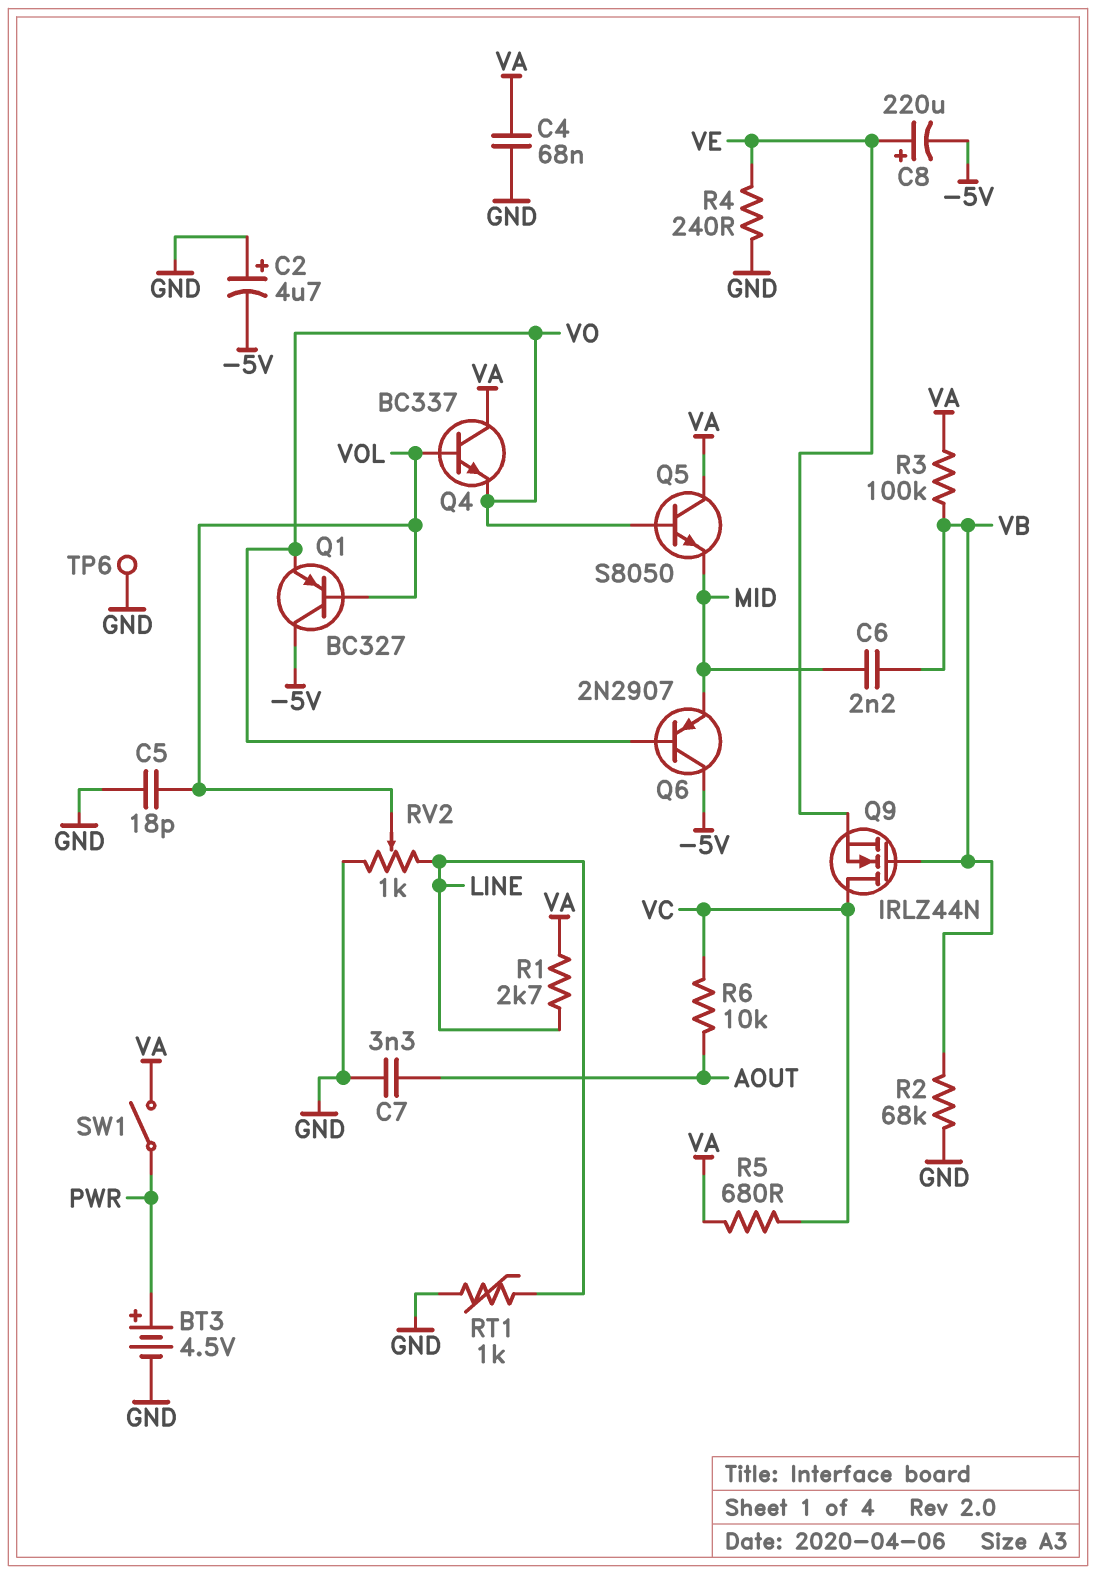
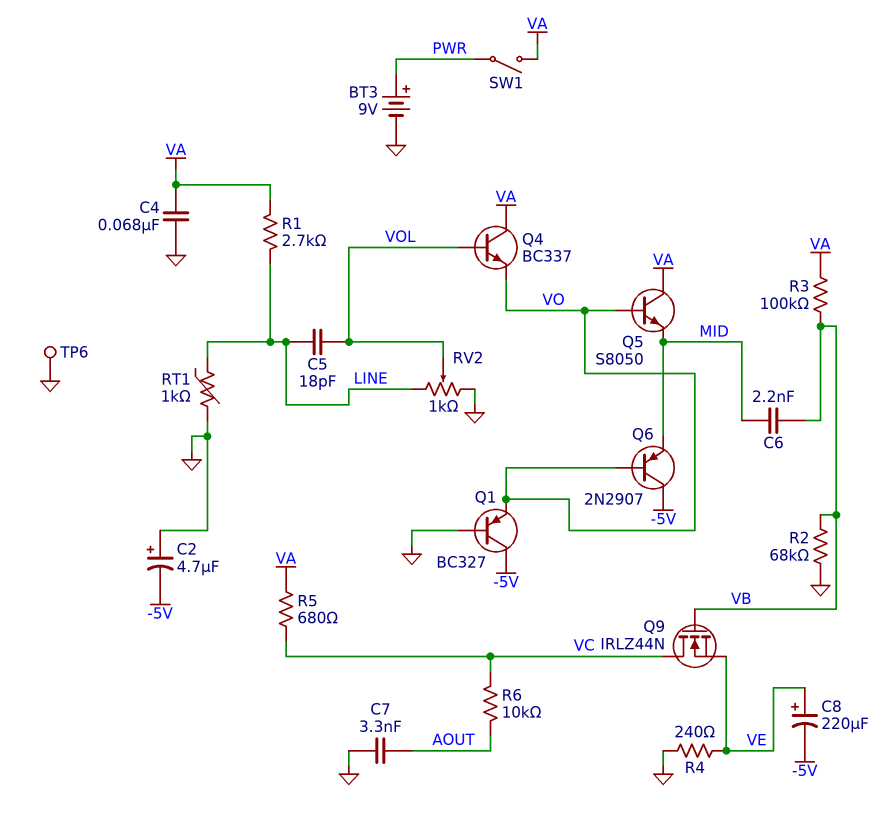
BT3: 4.5V (plus PWR, minus GND) -> 9V (plus PWR, minus GND)
C5: 18pF (GND, VOL) -> 18pF (LINE, VOL)
Q1: PNP BC327 (B VOL, C -5V, E VO) -> PNP BC327 (B GND, C -5V, E VO)

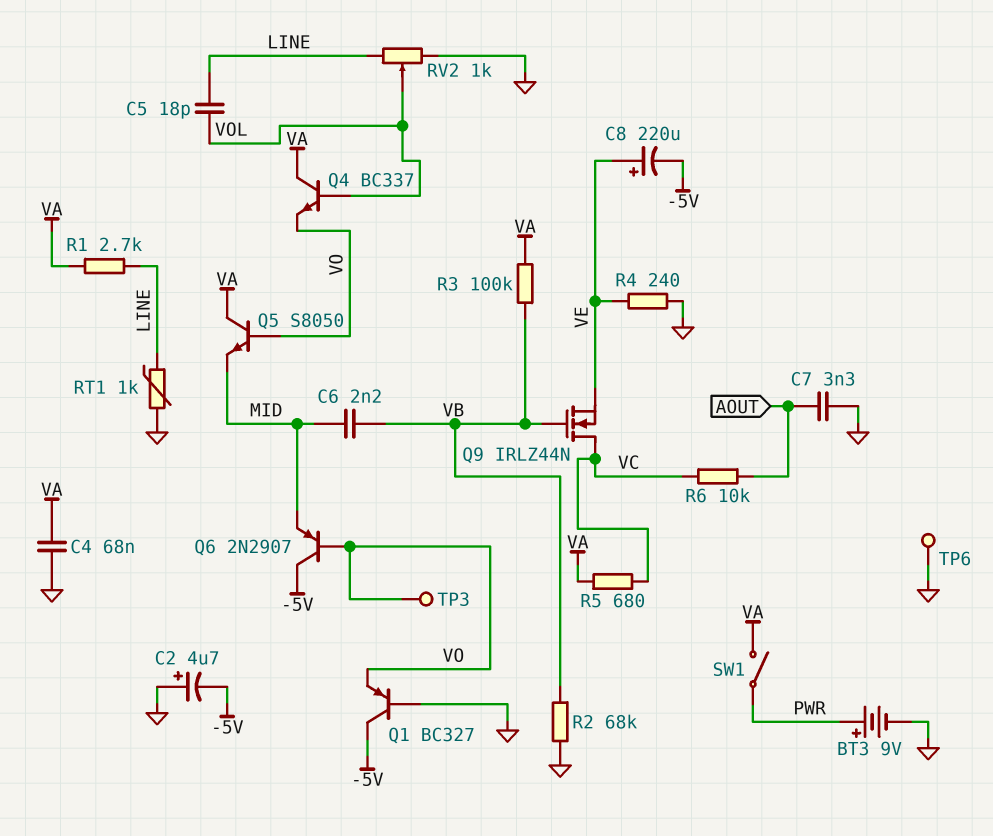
TP3: none -> test point (VO)

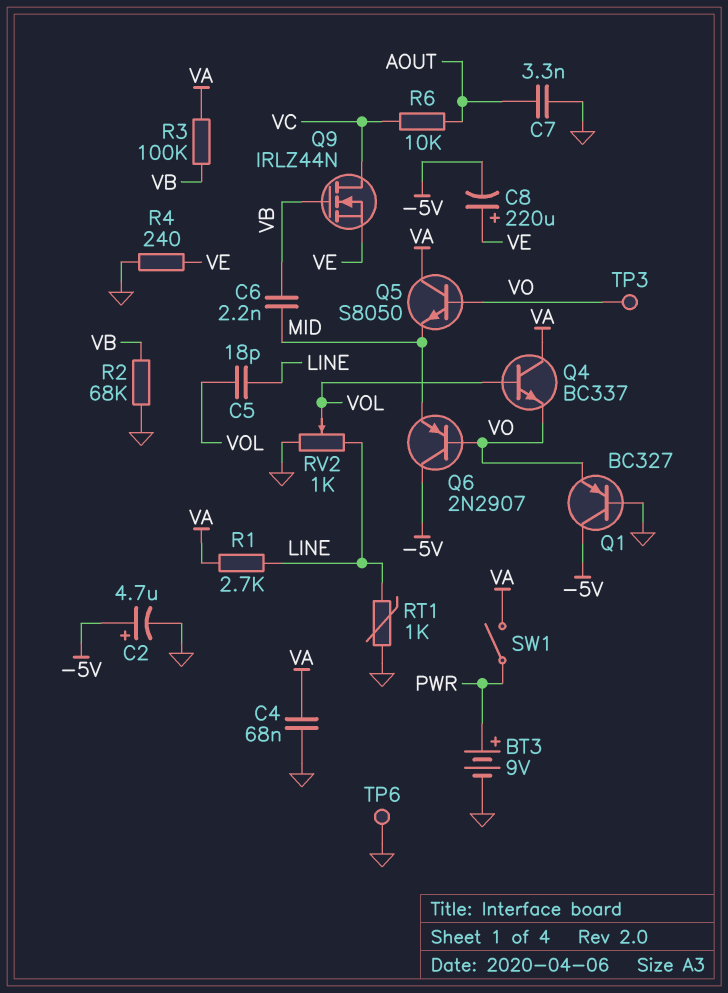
C2: 4.7uF (plus GND, minus -5V) -> 4.7uF (plus -5V, minus GND)
R5: 680 (VA, VC) -> none

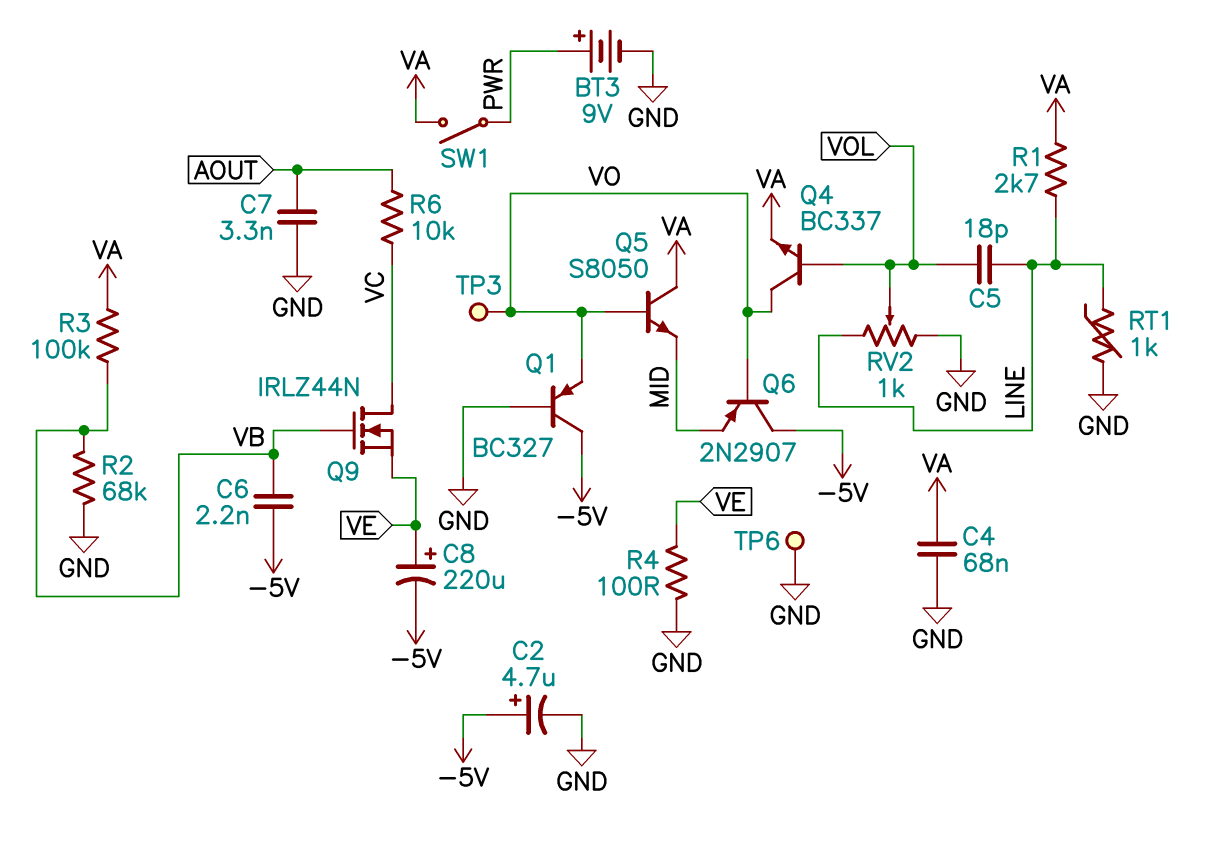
C6: 2.2nF (MID, VB) -> 2.2nF (-5V, VB)
Q4: NPN BC337 (B VOL, C VA, E VO) -> NPN BC337 (B VOL, C VO, E VA)
R4: 240 (GND, VE) -> 100 (GND, VE)

